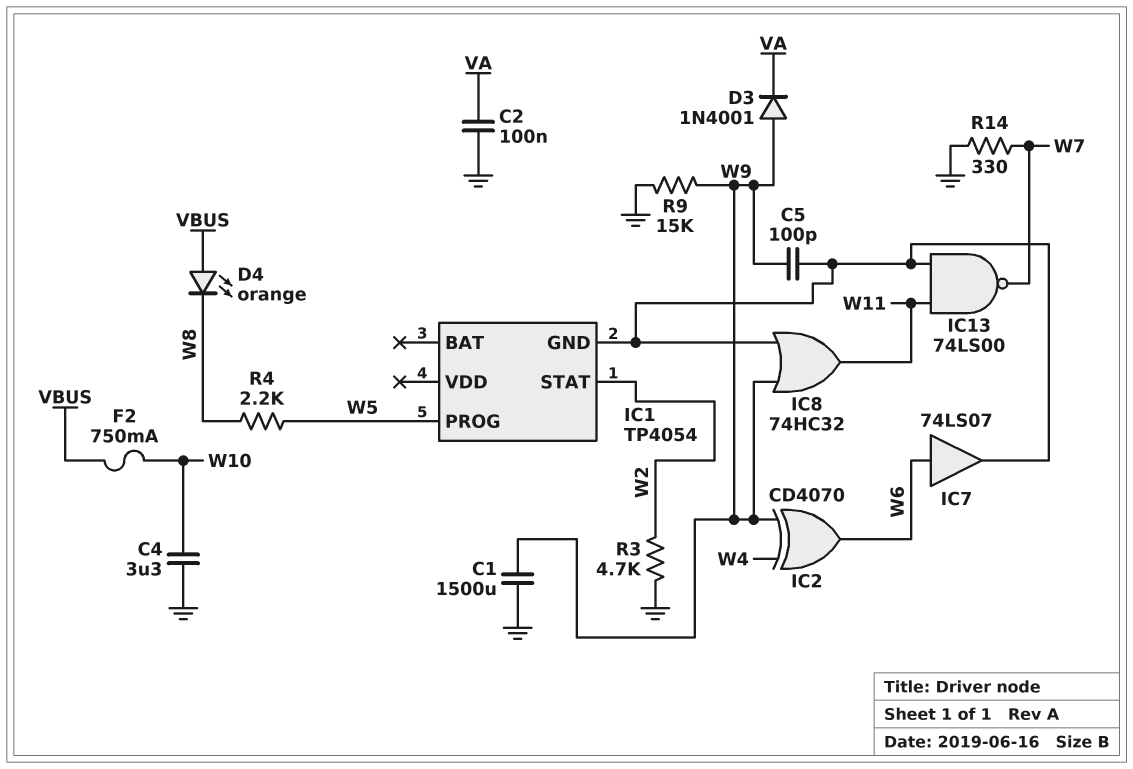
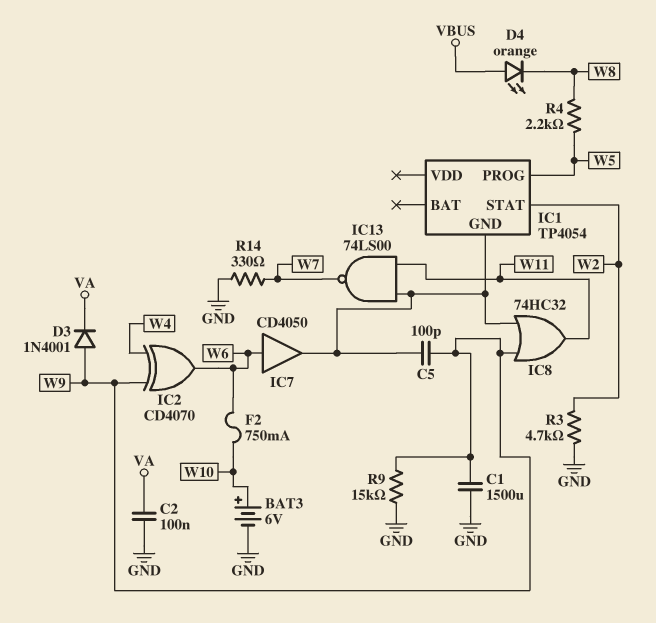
BAT3: none -> 6V (plus W10, minus GND)
C4: 3.3uF (GND, W10) -> none
F2: 750mA (VBUS, W10) -> 750mA (W6, W10)
IC7: buffer 74LS07 (in W6, out IC1/GND) -> buffer CD4050 (in W6, out IC1/GND)

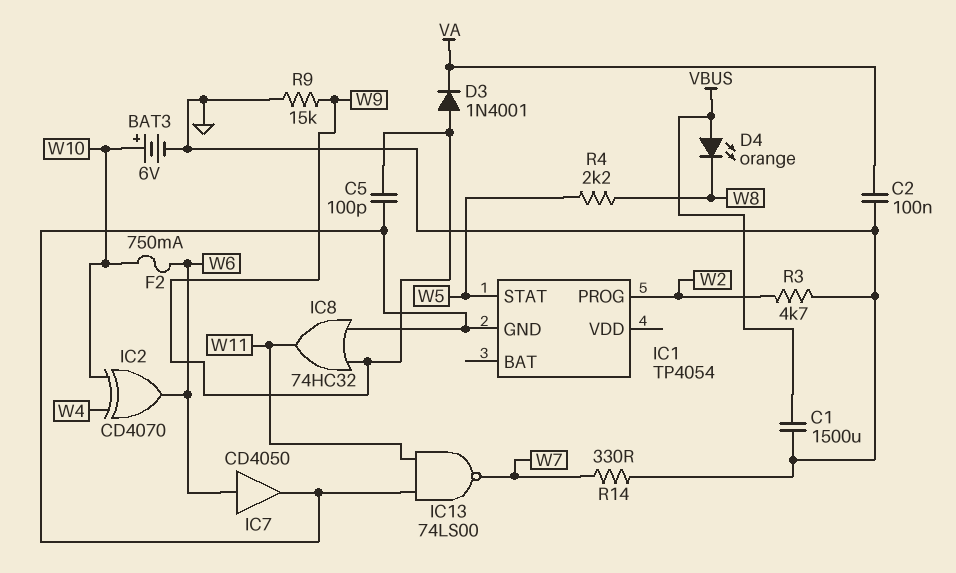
C1: 1500uF (GND, W9) -> 1500uF (GND, VBUS)
IC1 pin PROG: W5 -> W2
IC1 pin STAT: W2 -> W5
IC2: XOR CD4070 (in W4, in W9, out W6) -> XOR CD4070 (in W4, in W10, out W6)

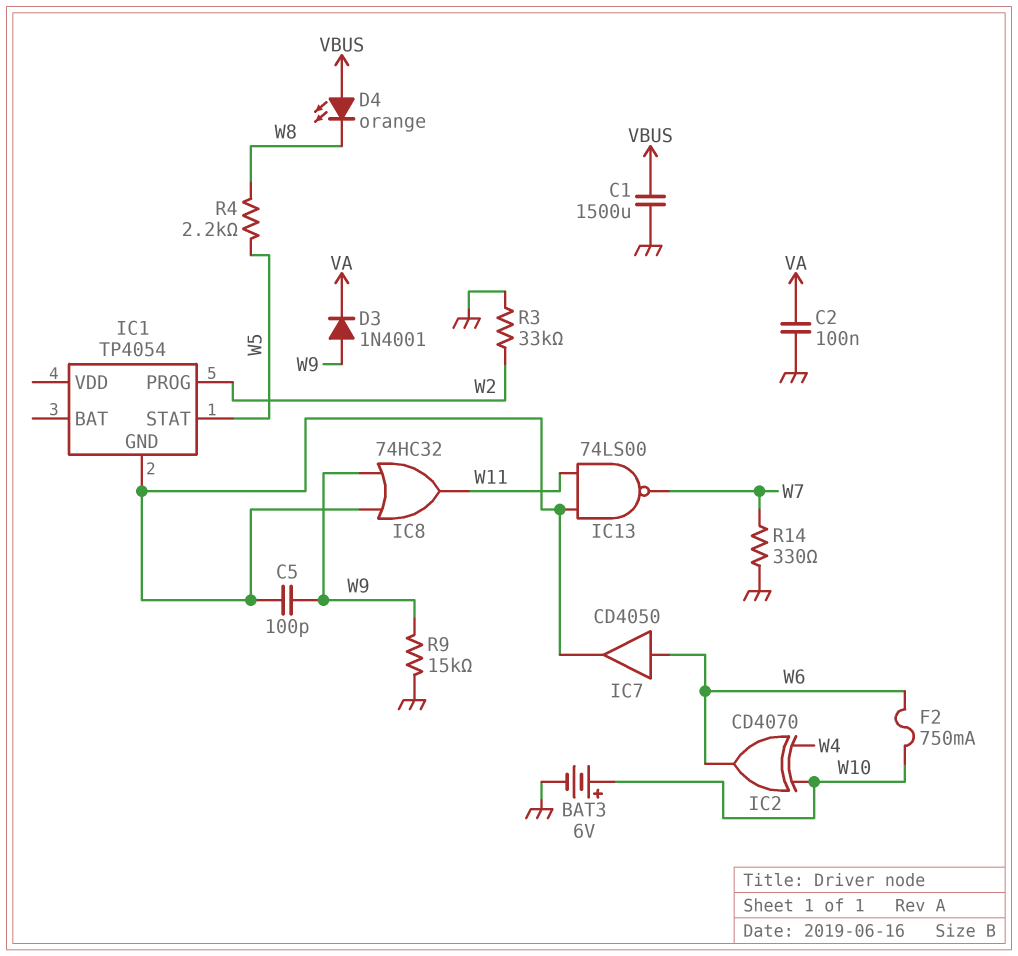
R3: 4.7k (GND, W2) -> 33k (GND, W2)

